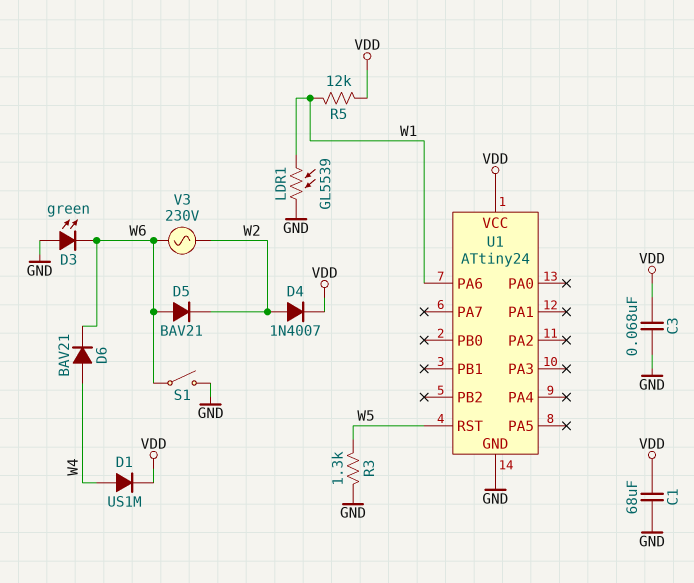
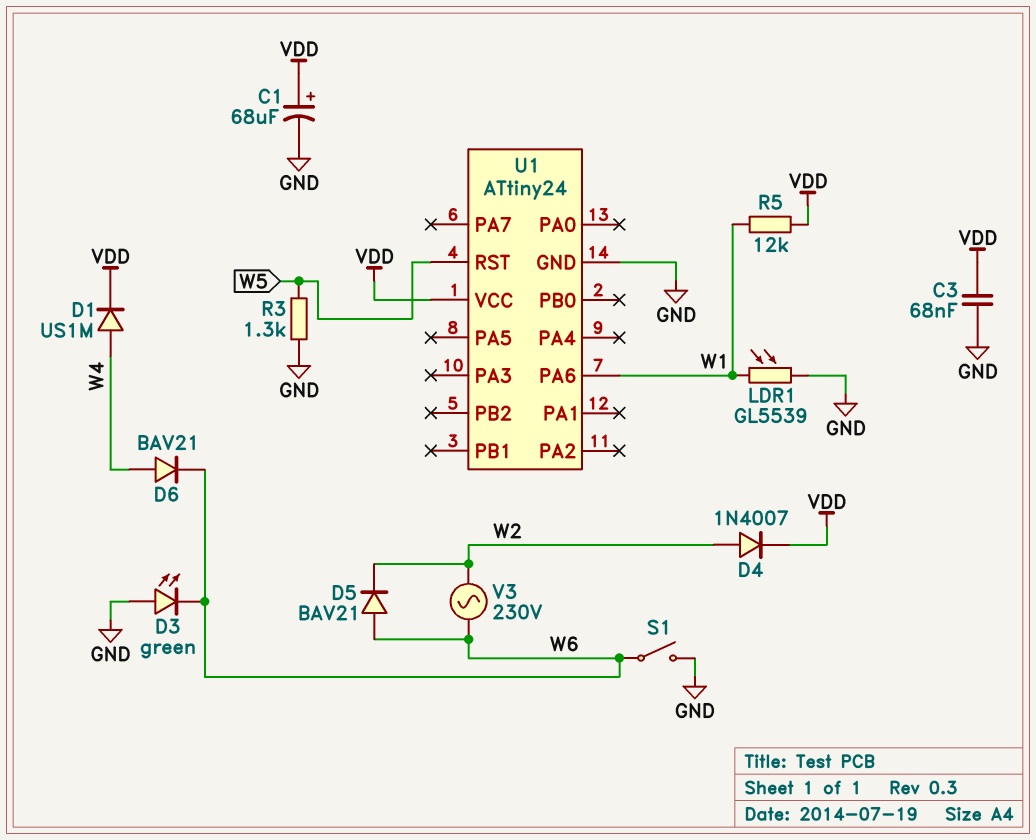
C1: 68uF (GND, VDD) -> 68uF (plus VDD, minus GND)

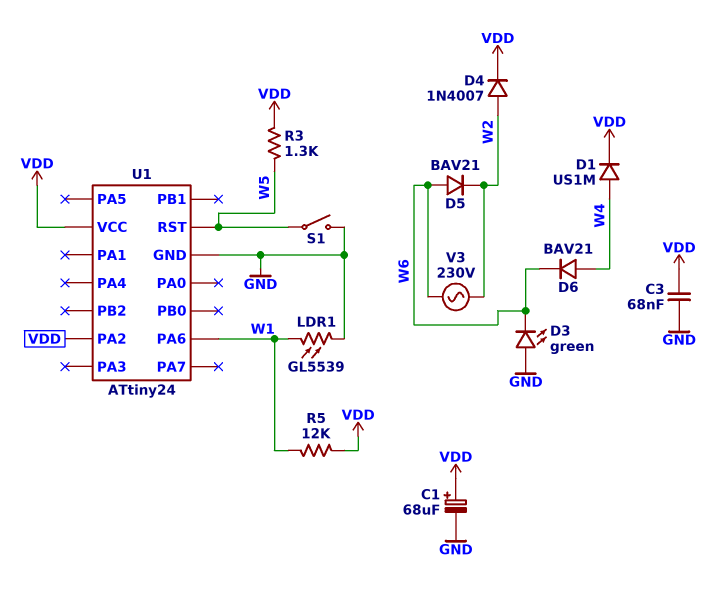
R3: 1.3k (GND, W5) -> 1.3k (VDD, W5)
S1: switch (GND, W6) -> switch (GND, W5)
U1 pin PA2: none -> VDD

